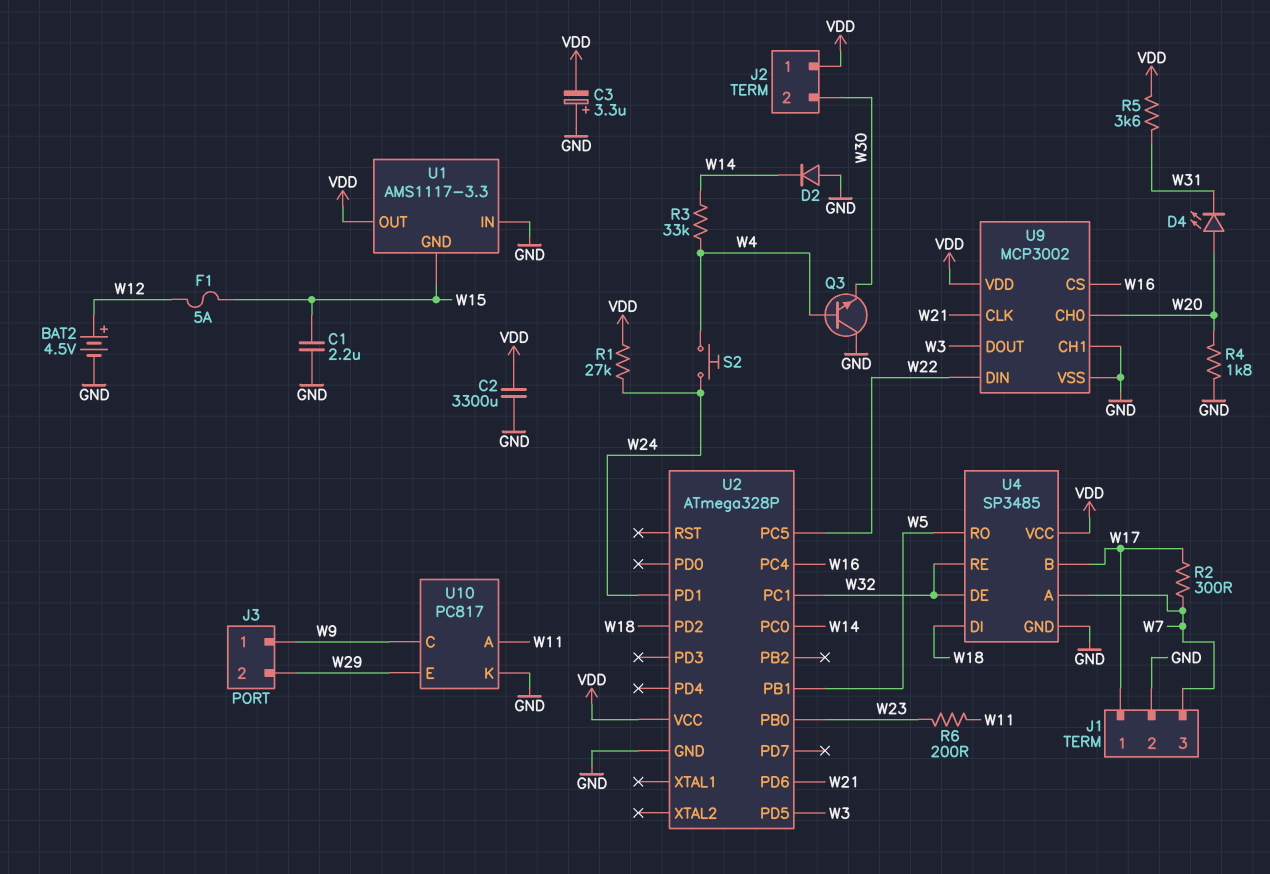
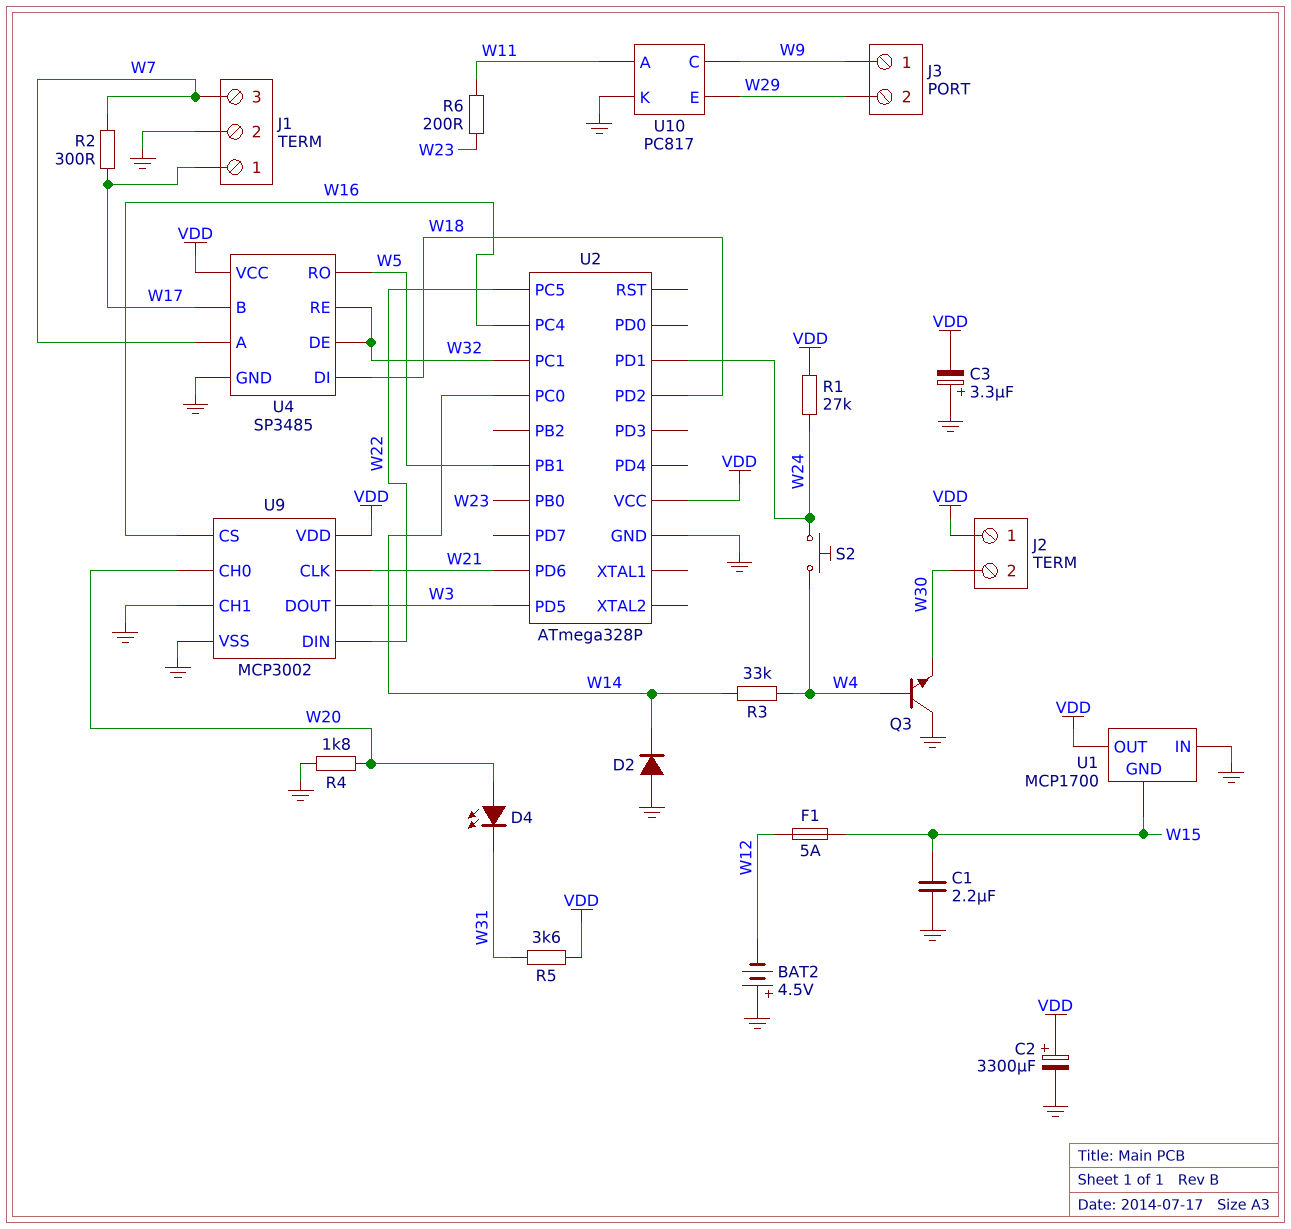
BAT2: 4.5V (plus W12, minus GND) -> 4.5V (plus GND, minus W12)
C2: 3300uF (GND, VDD) -> 3300uF (plus VDD, minus GND)
U1: AMS1117-3.3 -> MCP1700

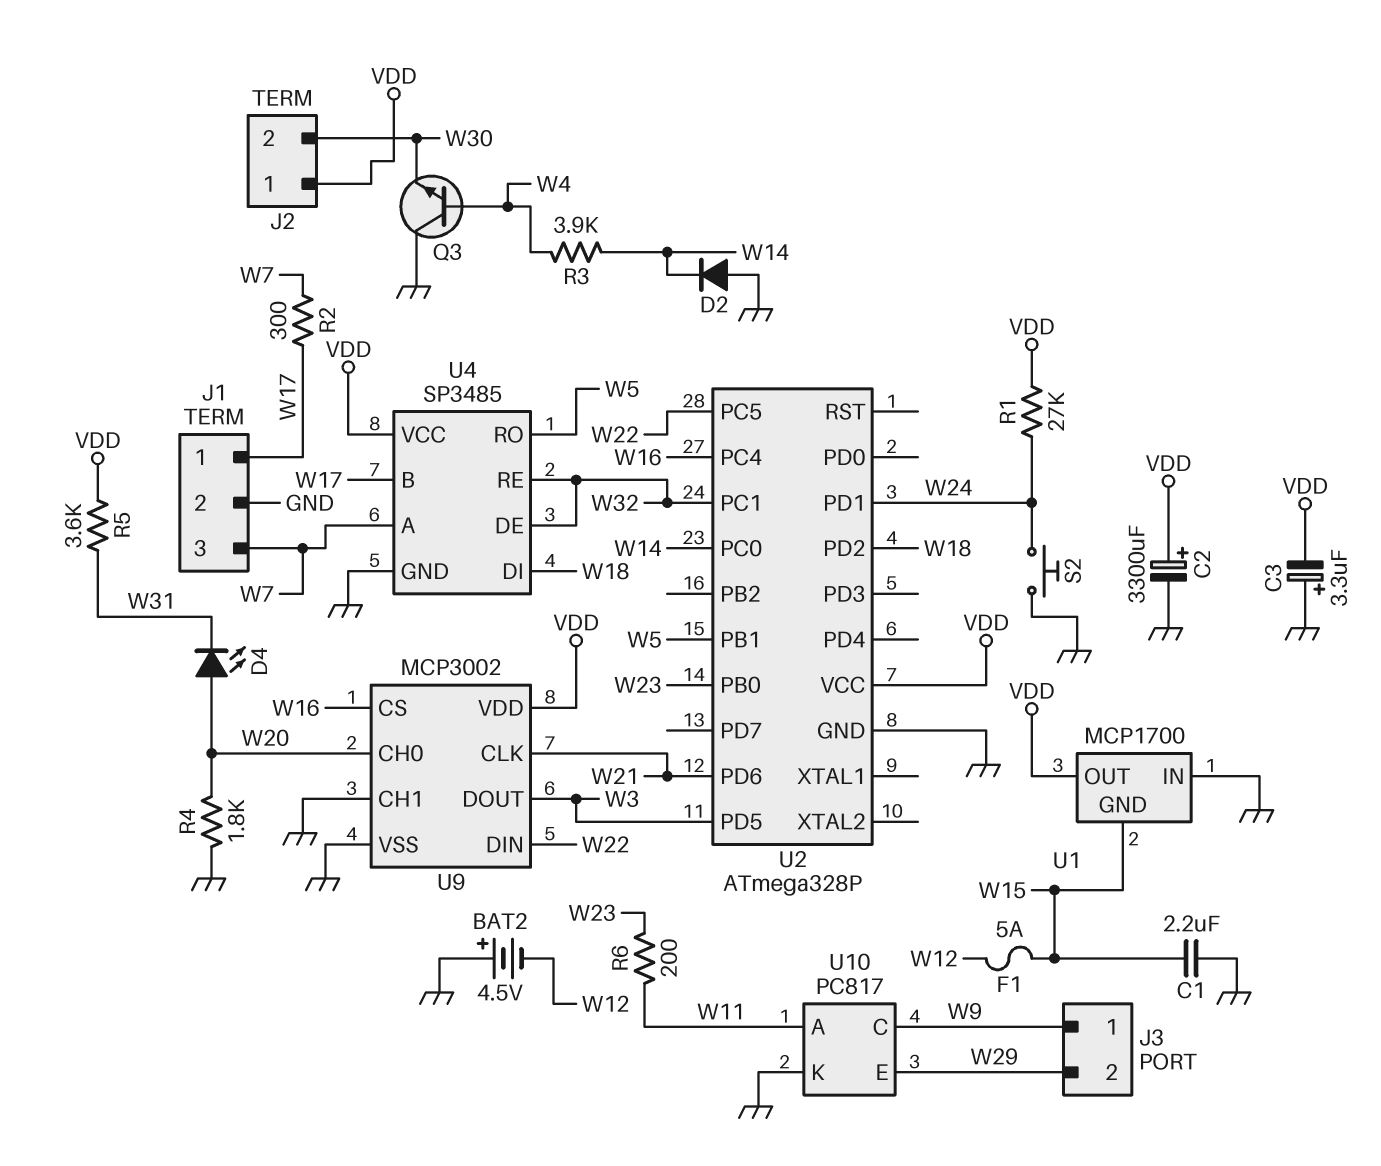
R3: 33k (W4, W14) -> 3.9k (W4, W14)
S2: button (W4, W24) -> button (GND, W24)

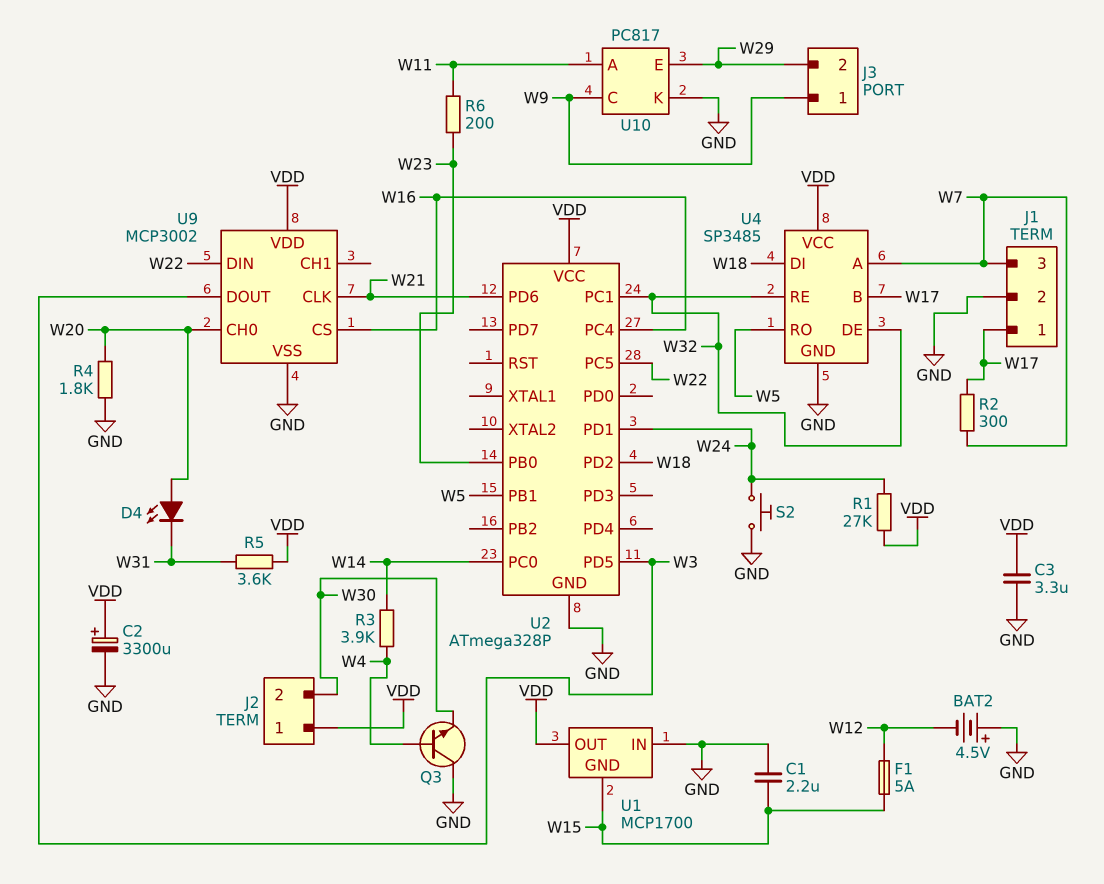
C3: 3.3uF (plus GND, minus VDD) -> 3.3uF (GND, VDD)
D2: diode (A GND, K W14) -> none
U9 pin CH1: GND -> none

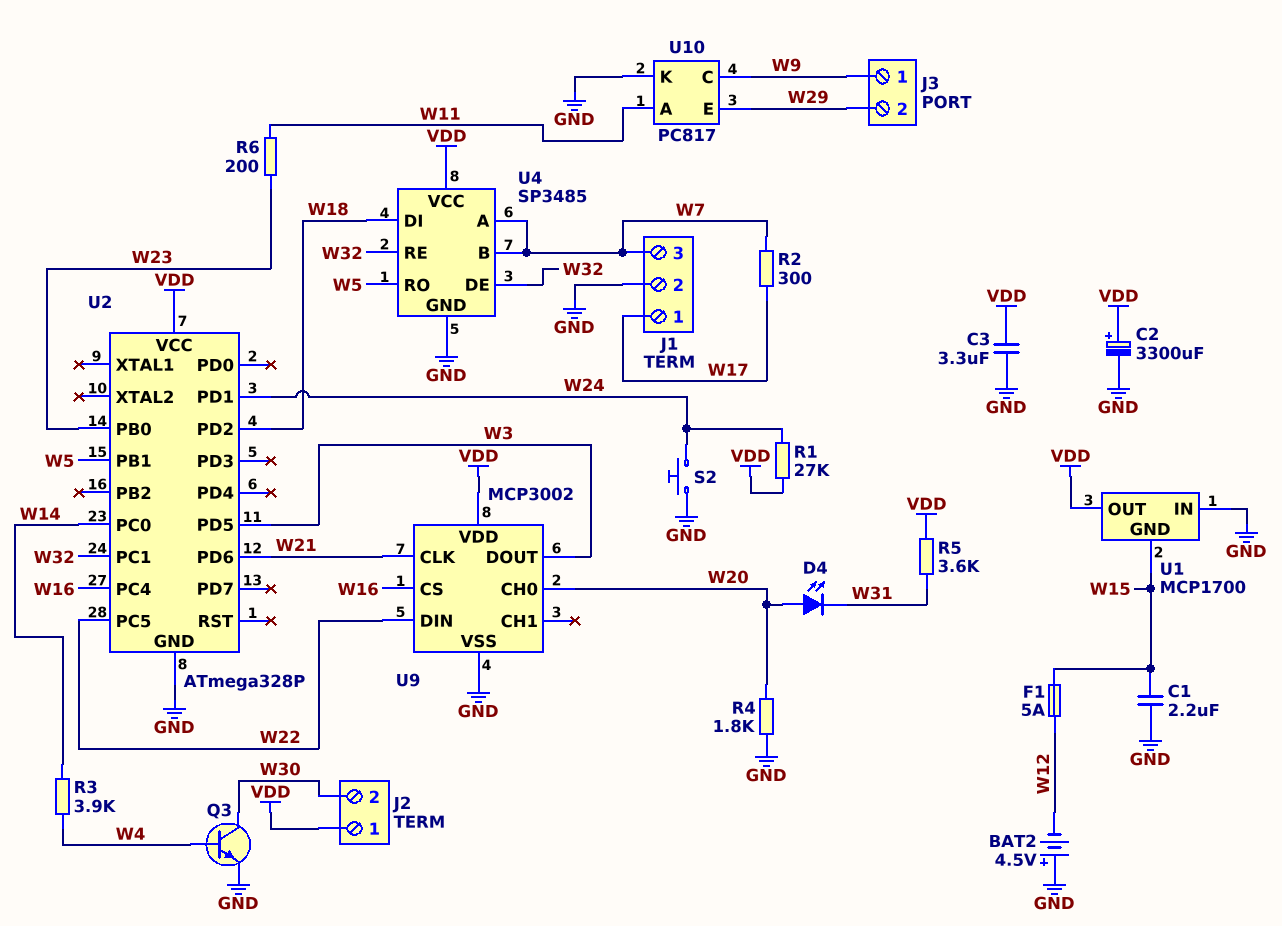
Q3: NPN (B W4, C GND, E W30) -> NPN (B W4, C W30, E GND)
U4 pin B: W17 -> W7

